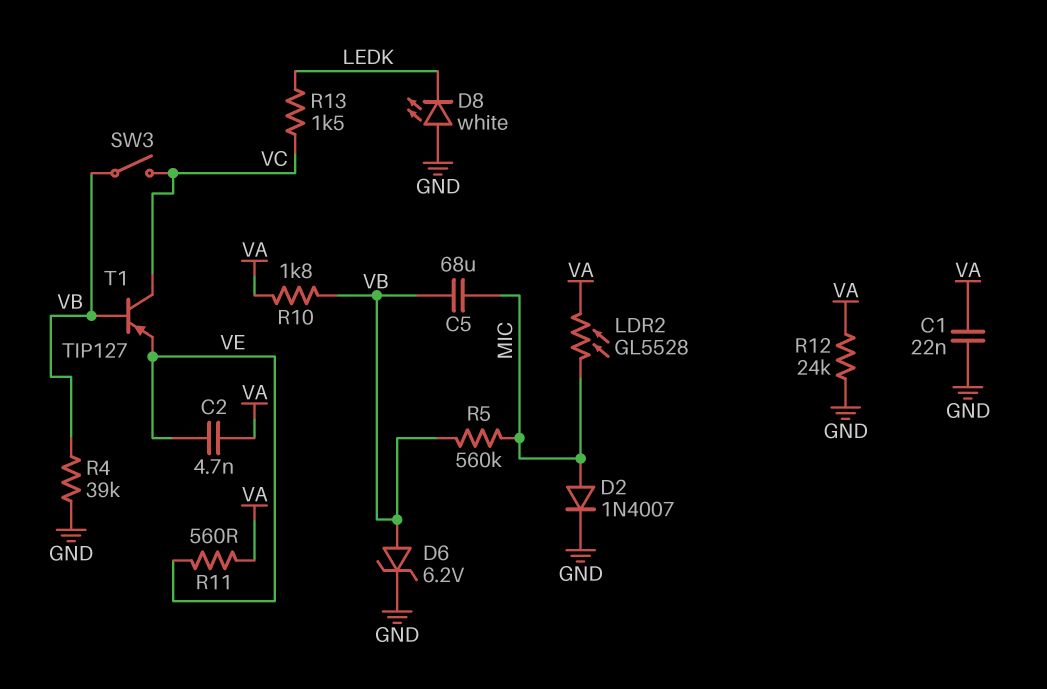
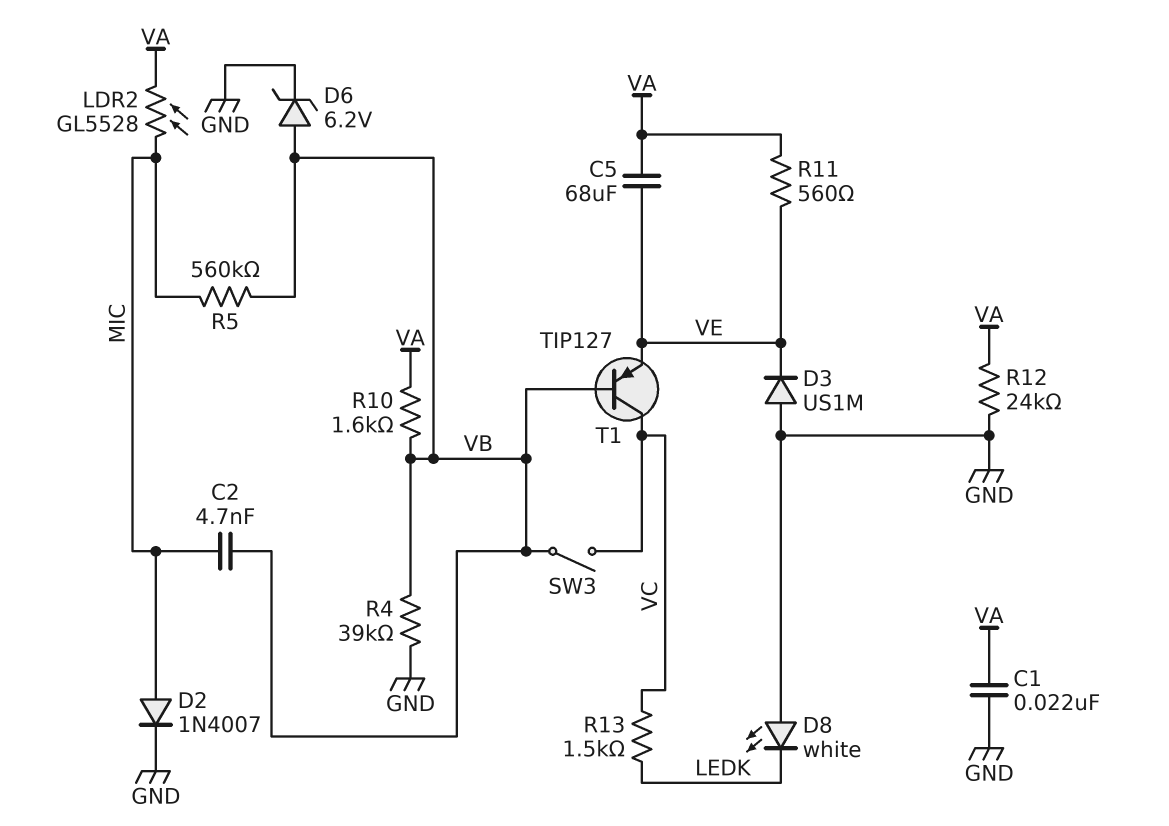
C2: 4.7nF (VA, VE) -> 4.7nF (MIC, VB)
C5: 68uF (MIC, VB) -> 68uF (VA, VE)
D3: none -> diode US1M (A GND, K VE)
R10: 1.8k (VA, VB) -> 1.6k (VA, VB)

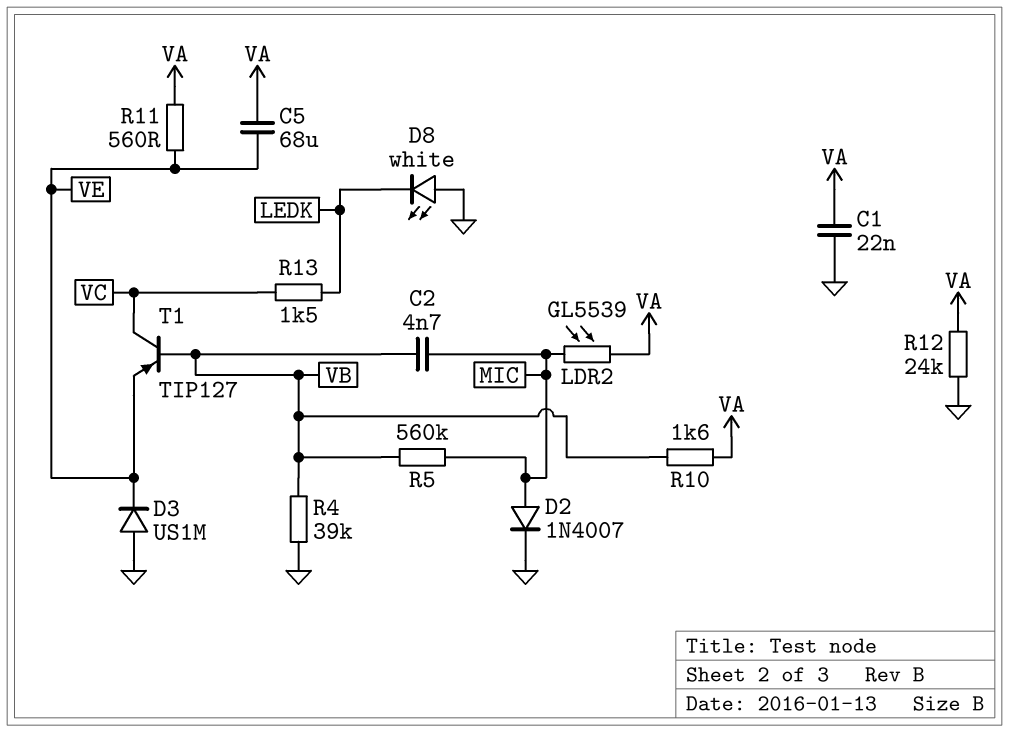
D6: zener 6.2V (A VB, K GND) -> none
LDR2: GL5528 (MIC, VA) -> GL5539 (MIC, VA)
SW3: switch (VB, VC) -> none

